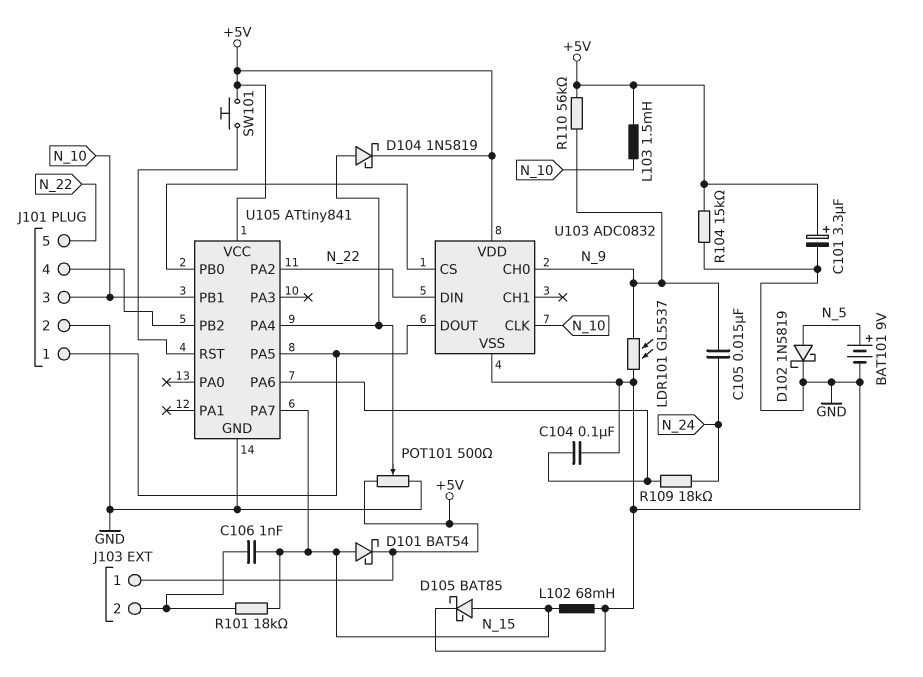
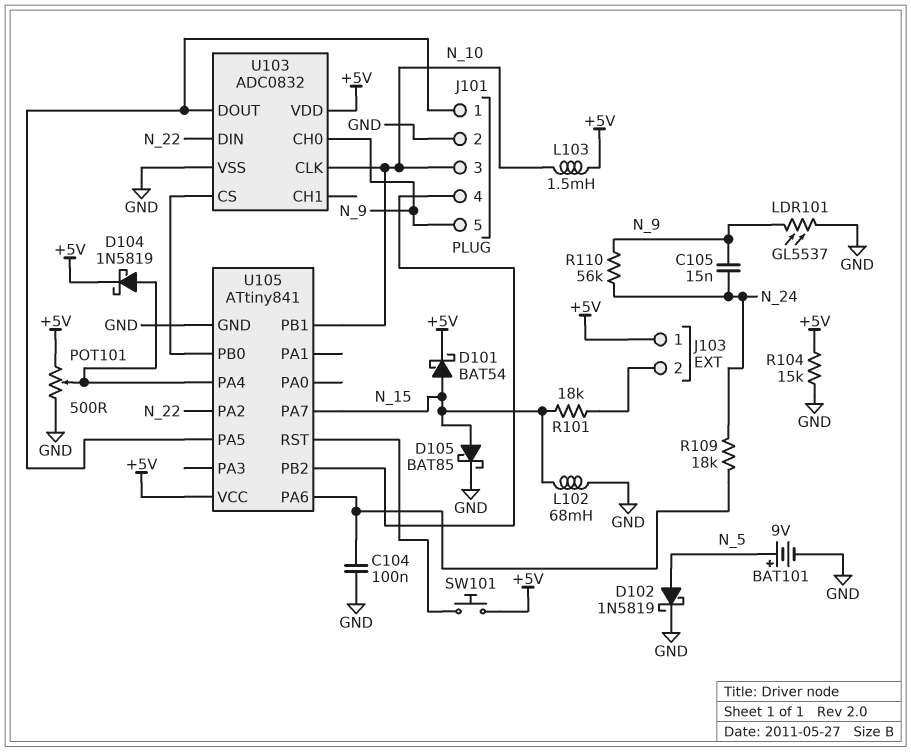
C101: 3.3uF (plus +5V, minus GND) -> none
C106: 1nF (J103/2, N_15) -> none
J101 pin 5: N_22 -> N_9
R110: 56k (+5V, N_9) -> 56k (N_9, N_24)

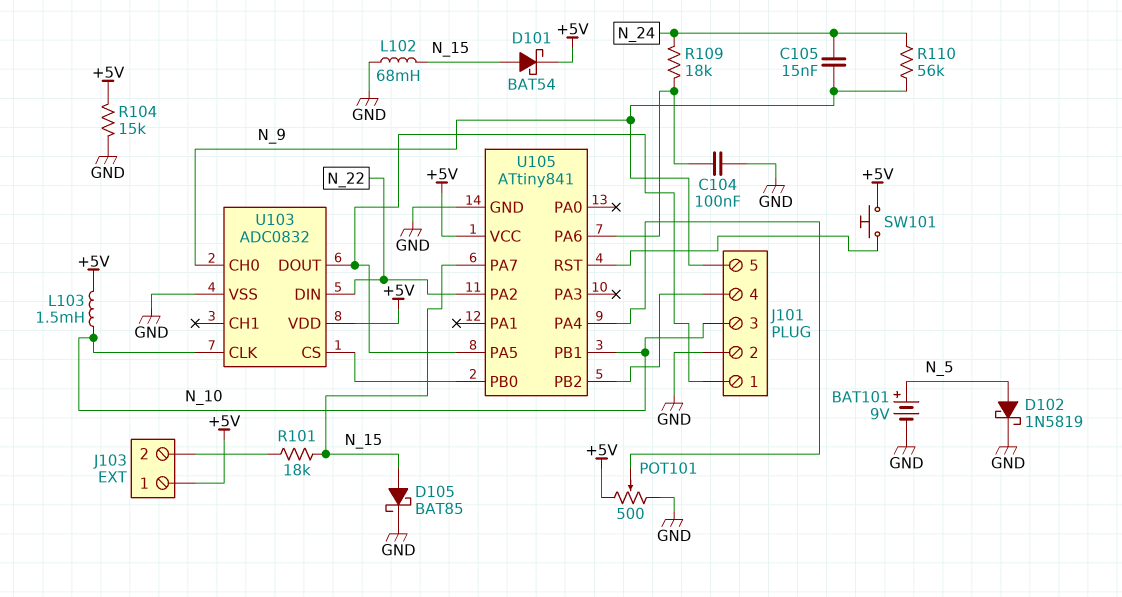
D104: schottky 1N5819 (A U105/PA4, K +5V) -> none
LDR101: GL5537 (GND, N_9) -> none

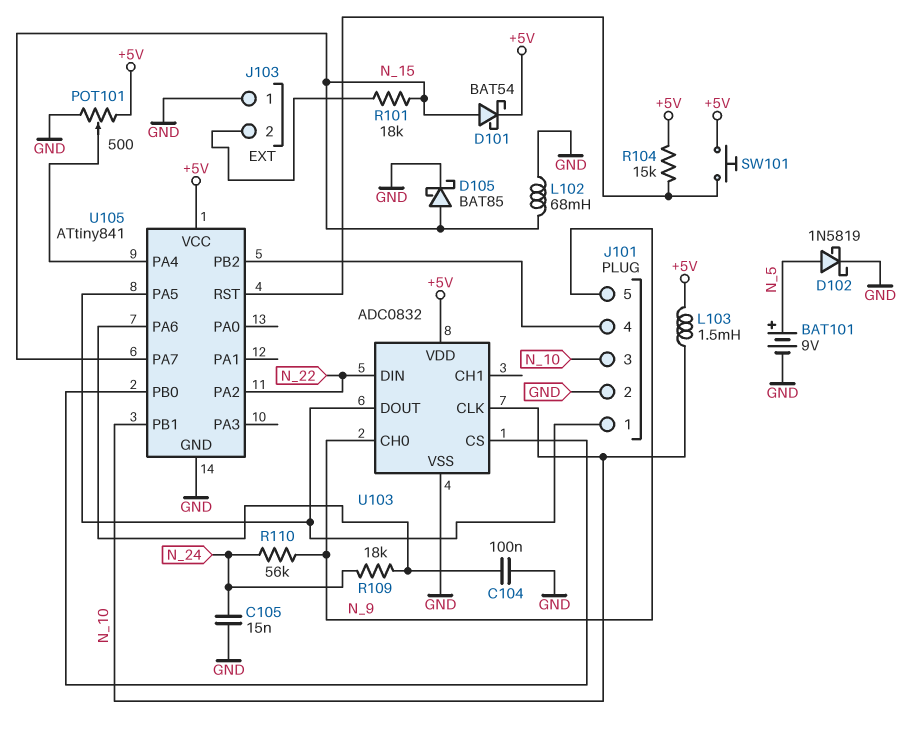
C105: 15nF (N_9, N_24) -> 15nF (GND, N_24)
J103 pin 1: +5V -> GND
R104: 15k (+5V, GND) -> 15k (+5V, U105/RST)

